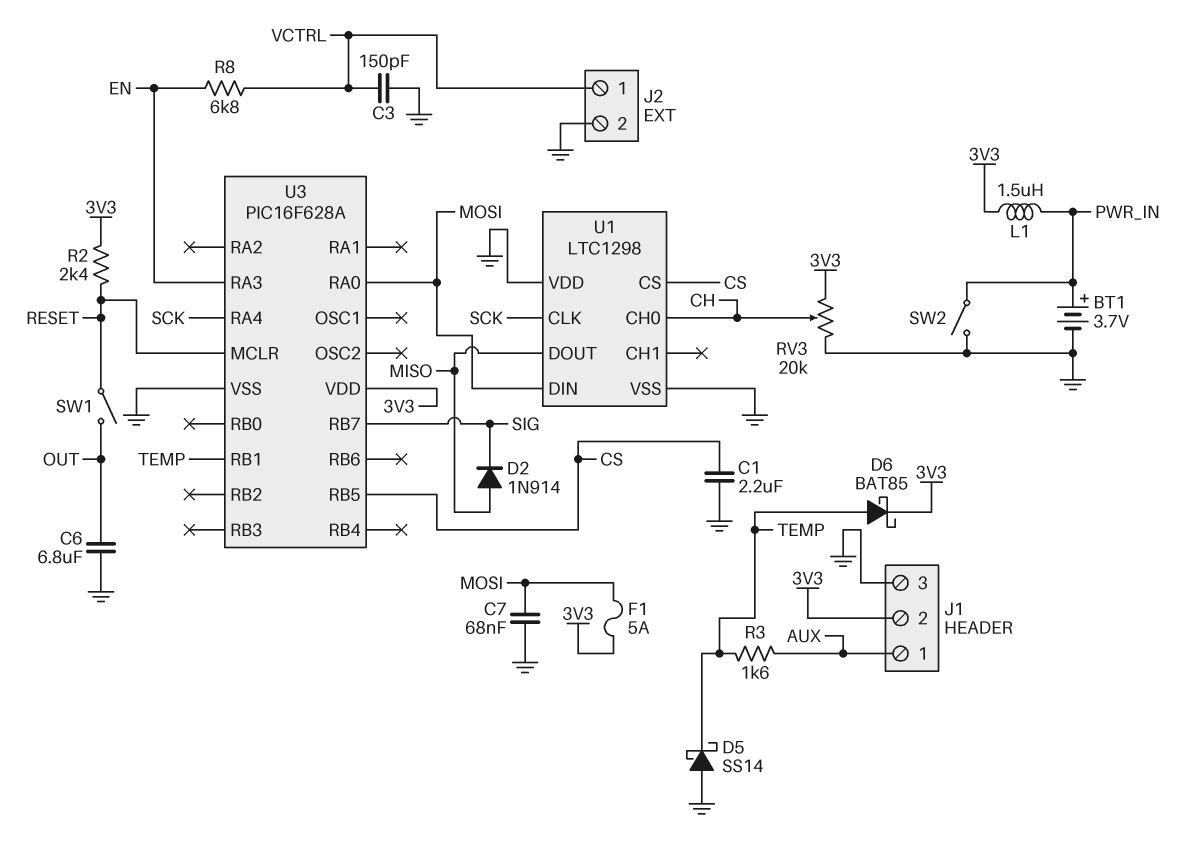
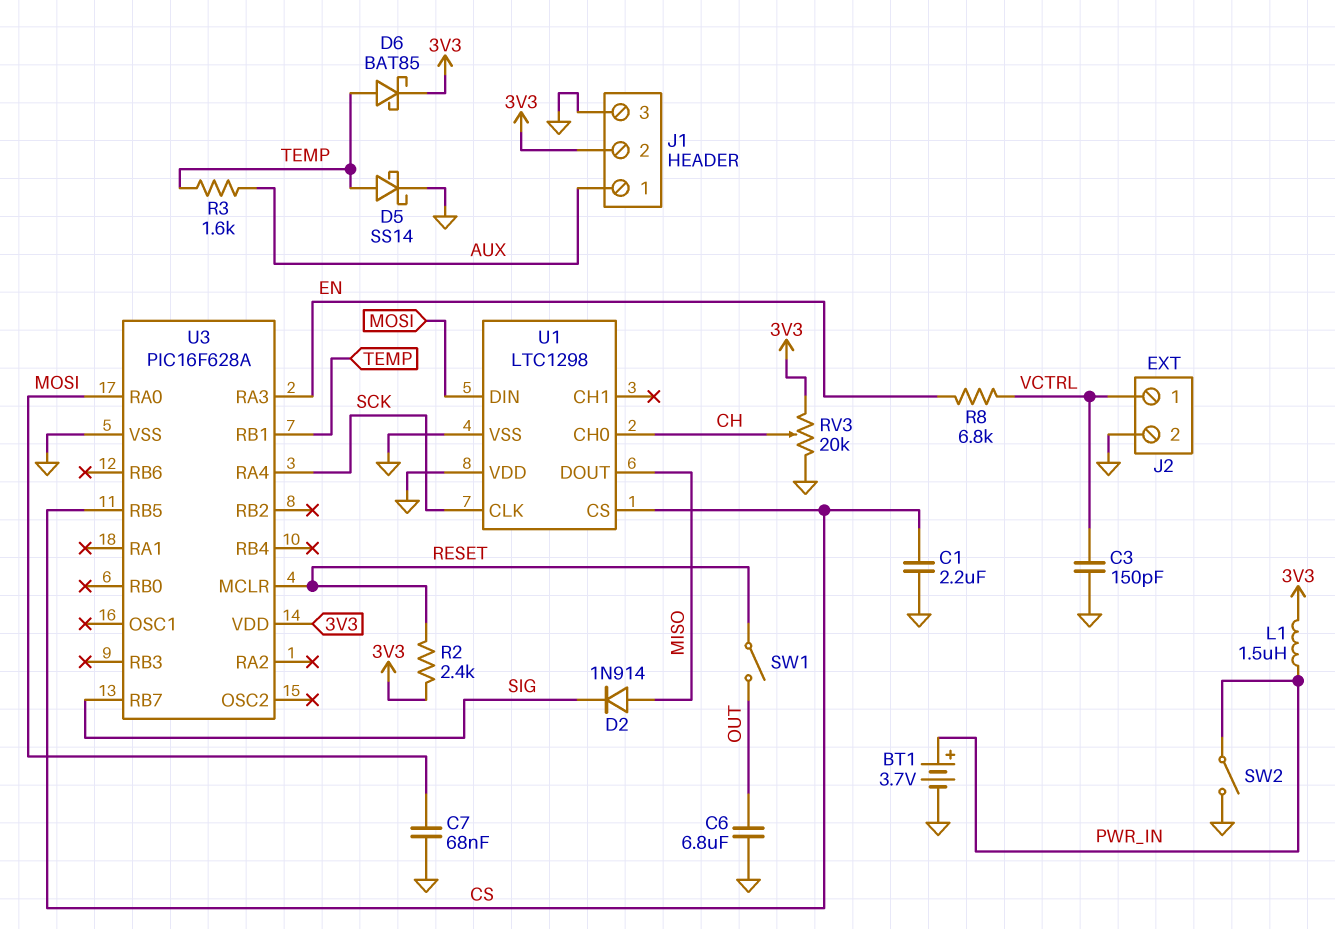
D5: schottky SS14 (A GND, K TEMP) -> schottky SS14 (A TEMP, K GND)
F1: 5A (3V3, MOSI) -> none

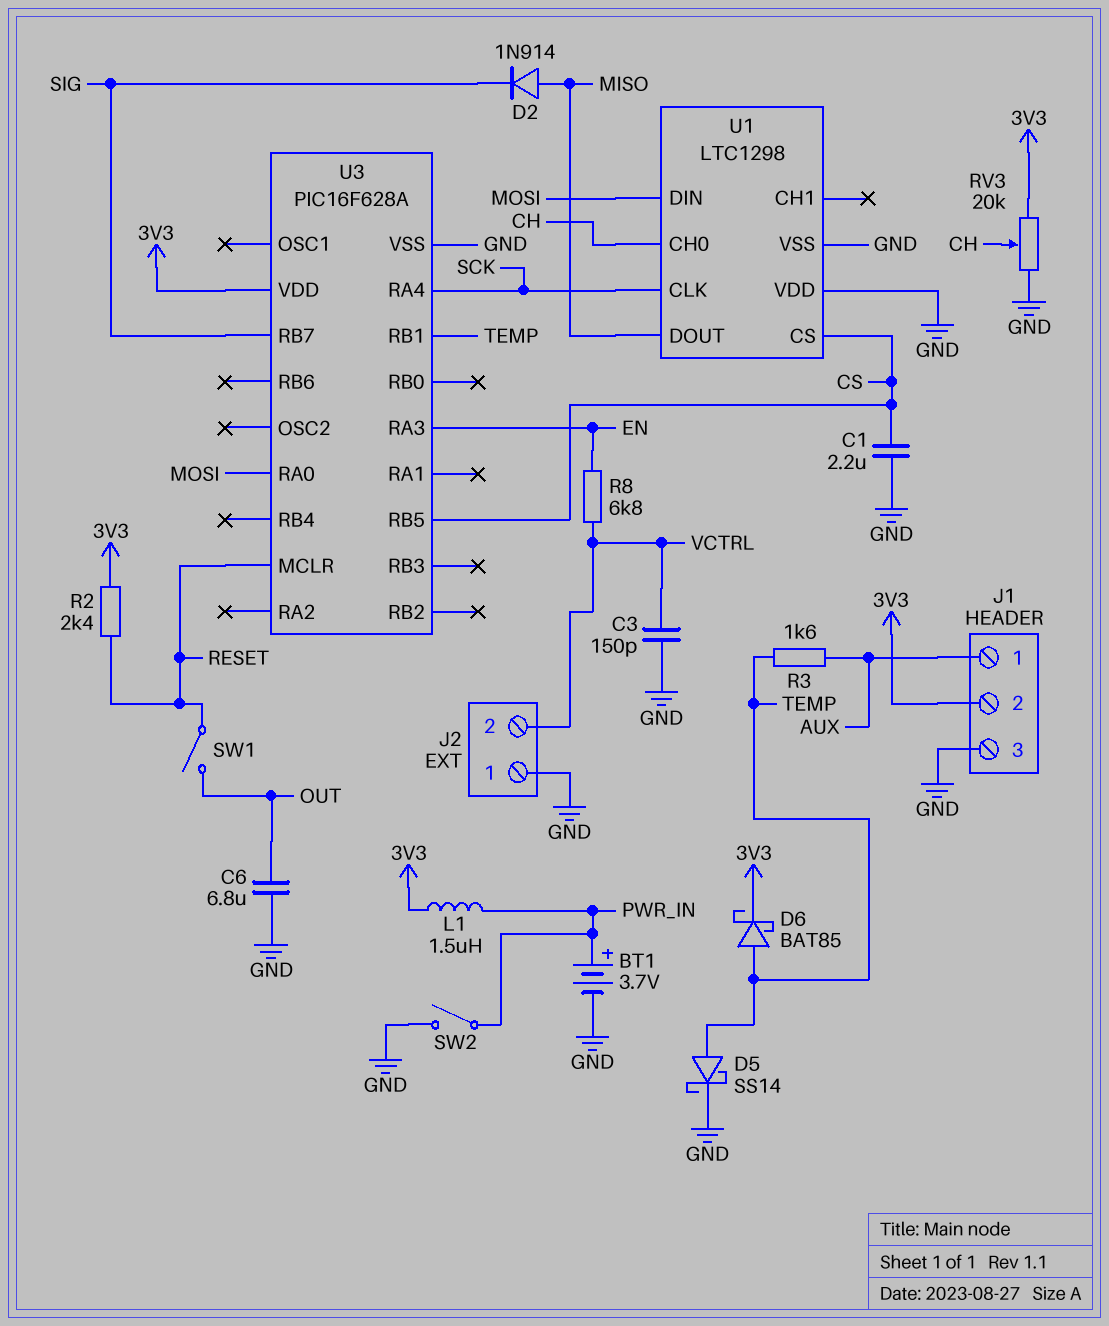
C7: 68nF (GND, MOSI) -> none
J2 pin 1: VCTRL -> GND
J2 pin 2: GND -> VCTRL

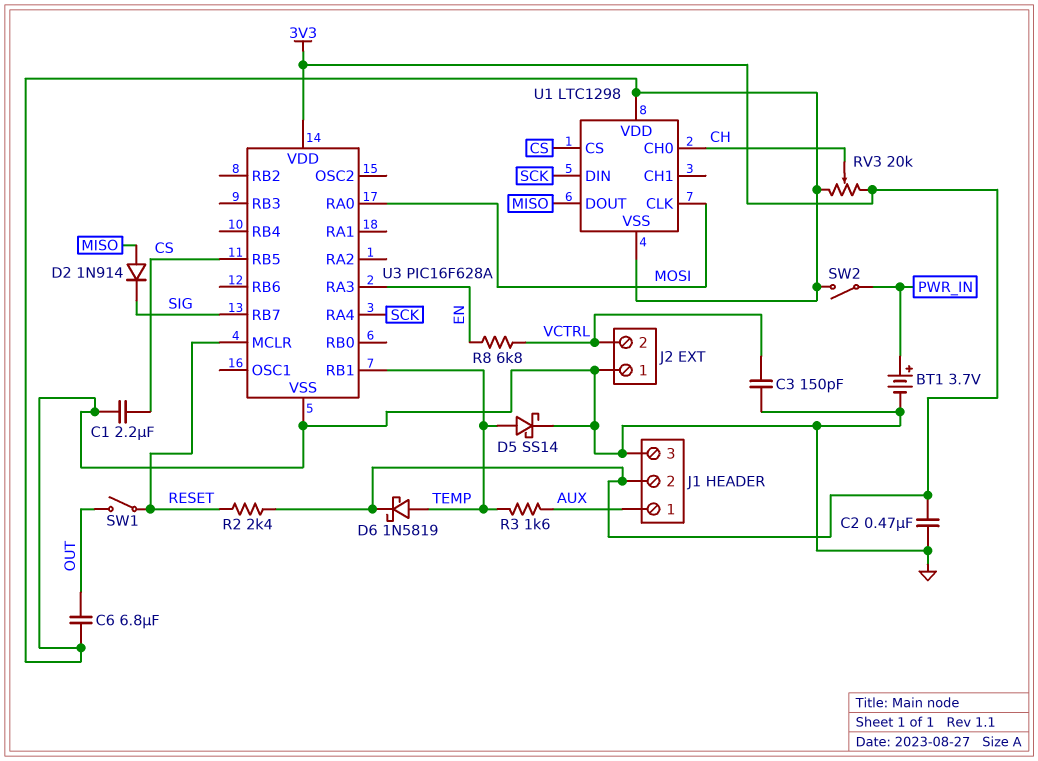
C2: none -> 470nF (3V3, GND)
D6: schottky BAT85 (A TEMP, K 3V3) -> schottky 1N5819 (A TEMP, K 3V3)
L1: 1.5uH (3V3, PWR_IN) -> none
U1 pin CLK: SCK -> MOSI
U1 pin DIN: MOSI -> SCK

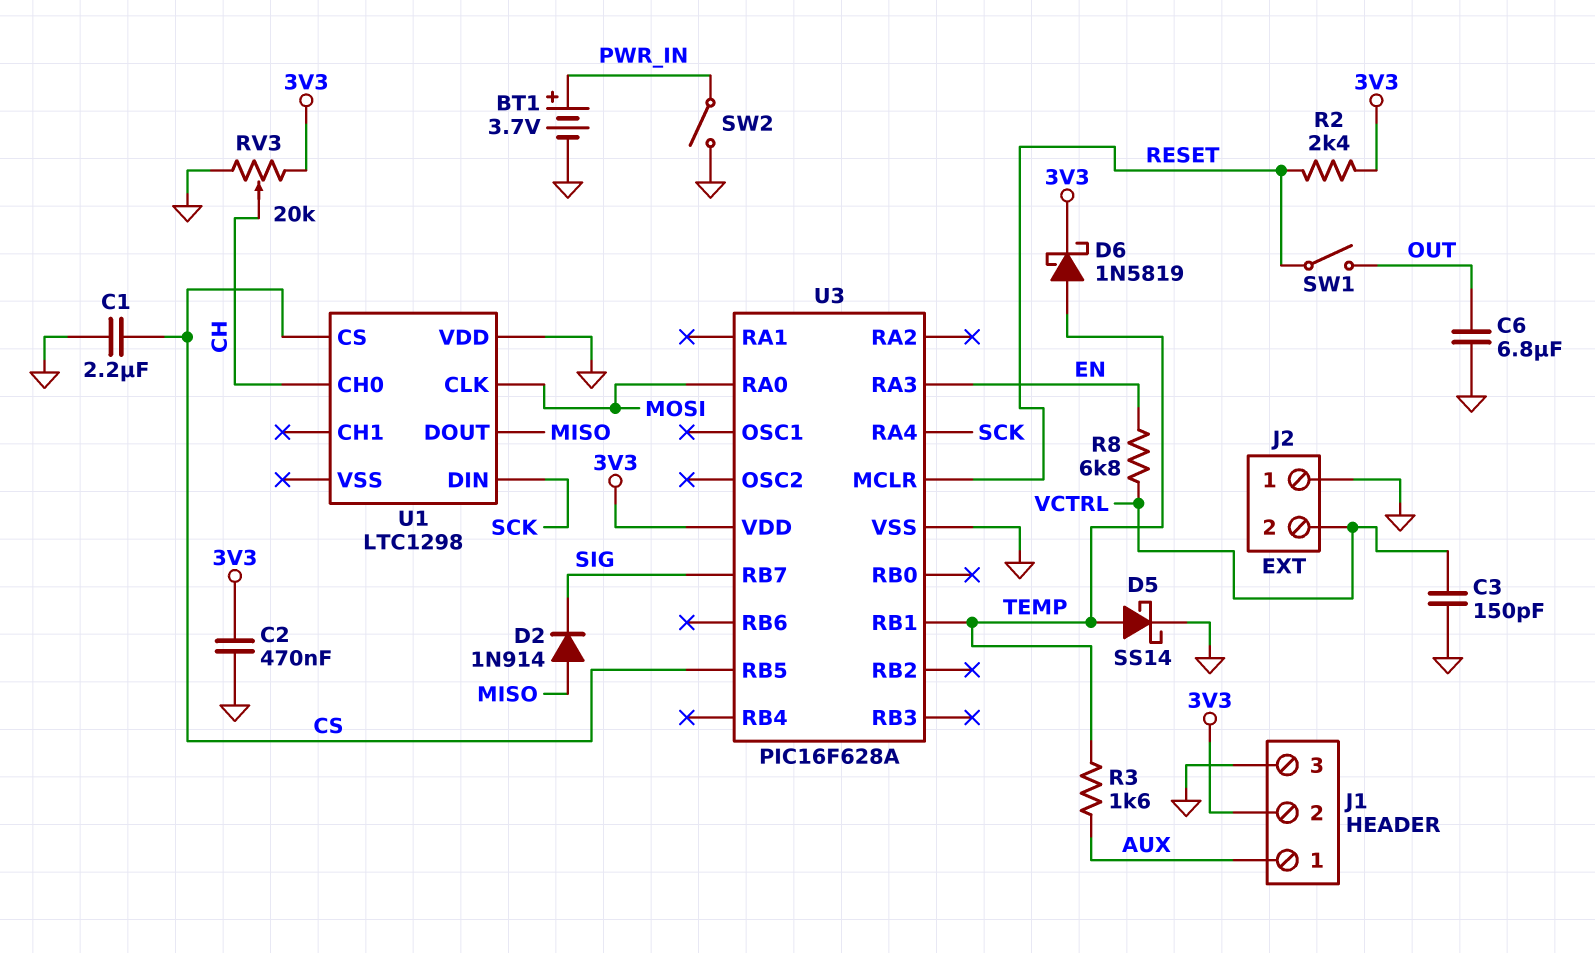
U1 pin VSS: GND -> none

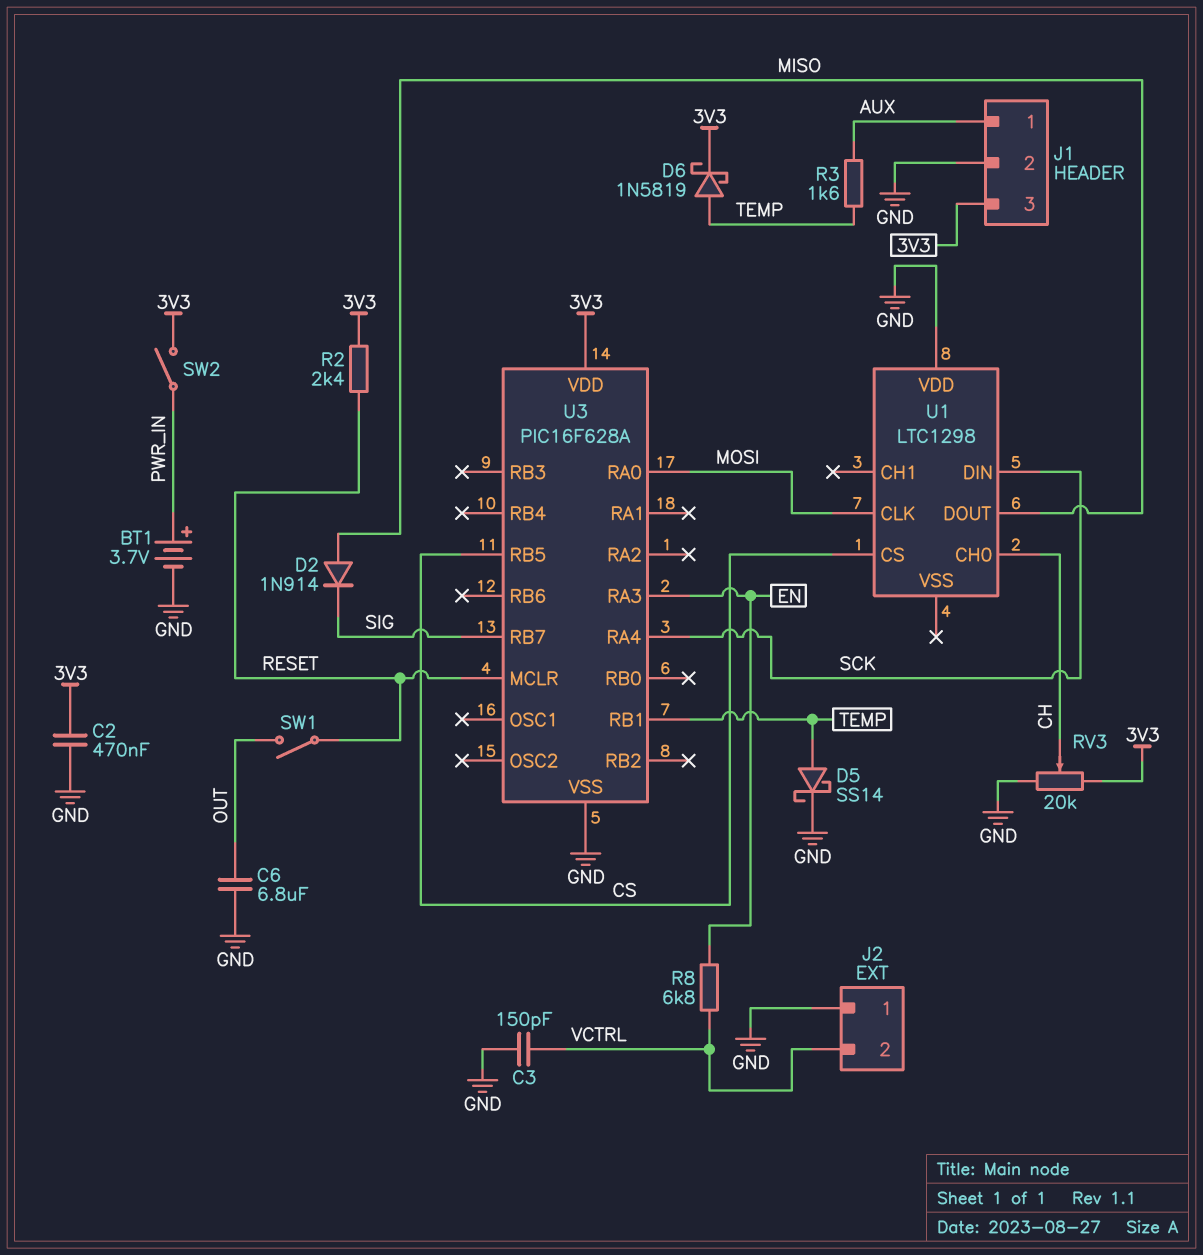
C1: 2.2uF (CS, GND) -> none
J1 pin 2: 3V3 -> GND
J1 pin 3: GND -> 3V3
SW2: switch (GND, PWR_IN) -> switch (3V3, PWR_IN)

